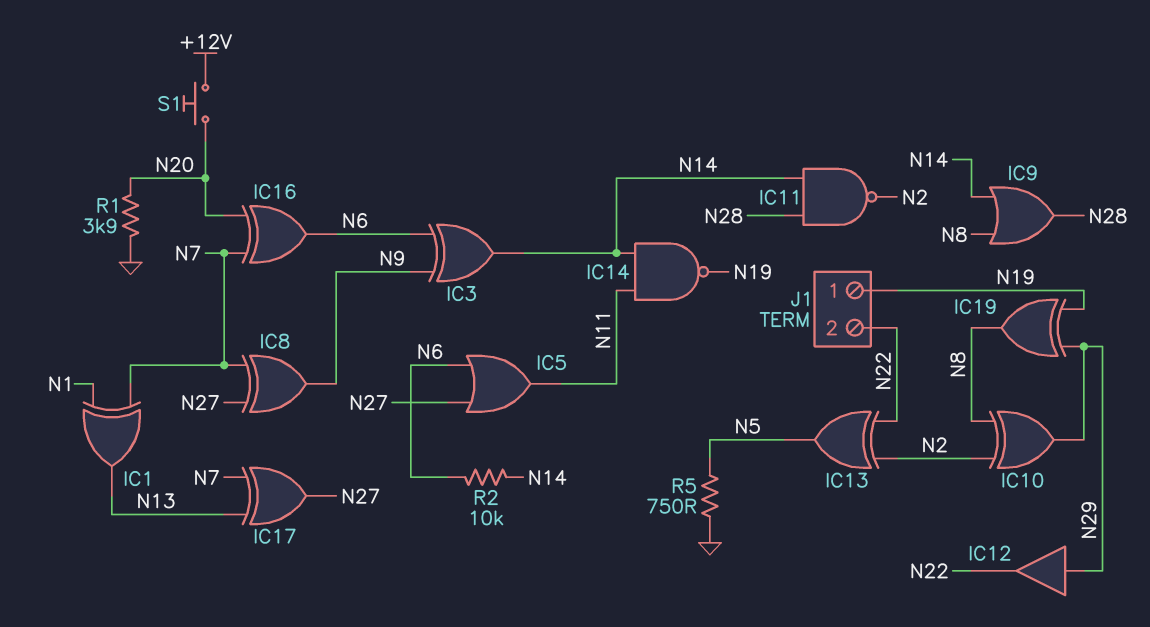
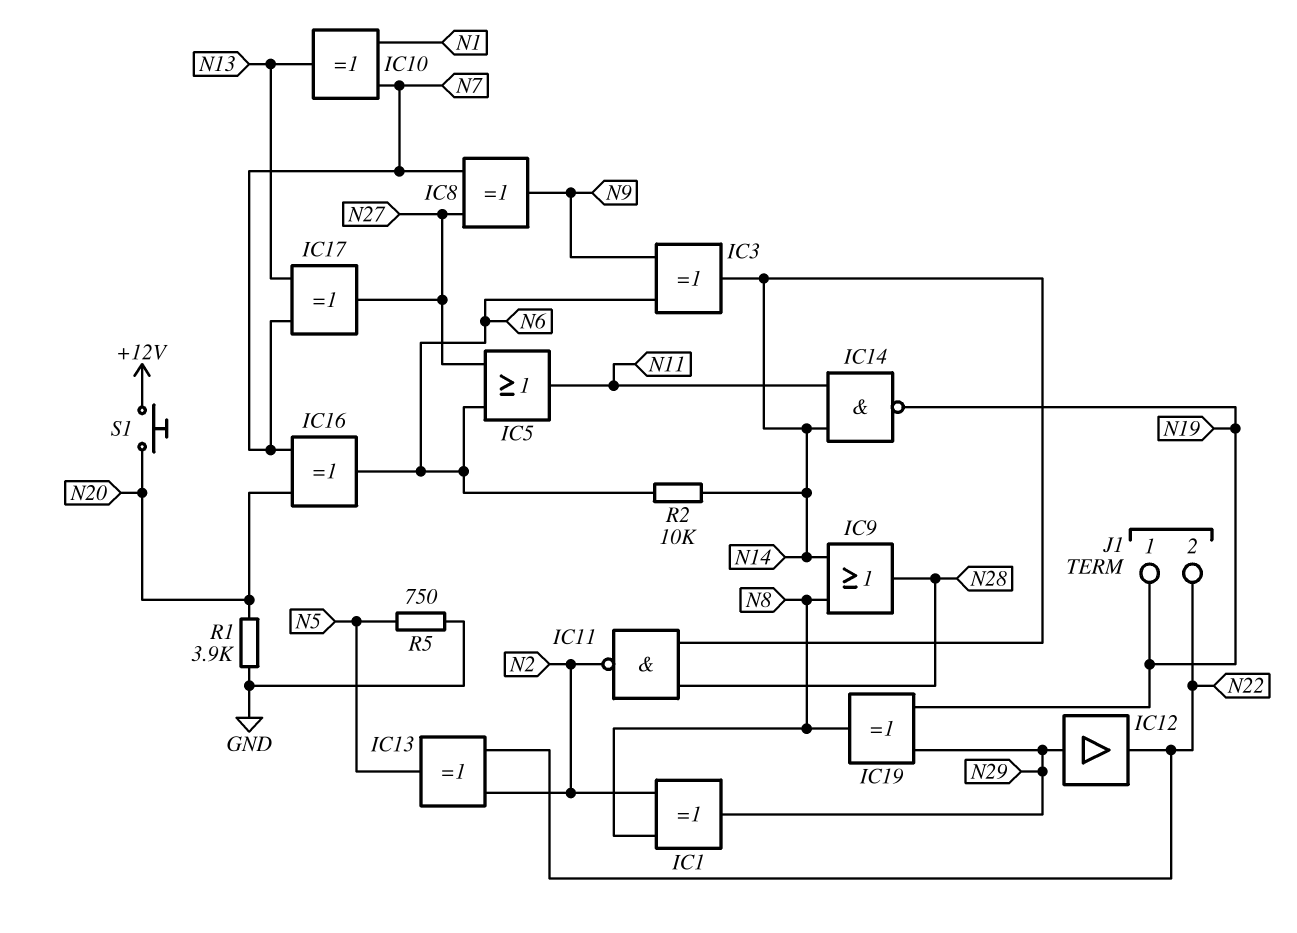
IC1: XOR (in N1, in N7, out N13) -> XOR (in N2, in N8, out N29)
IC10: XOR (in N2, in N8, out N29) -> XOR (in N1, in N7, out N13)

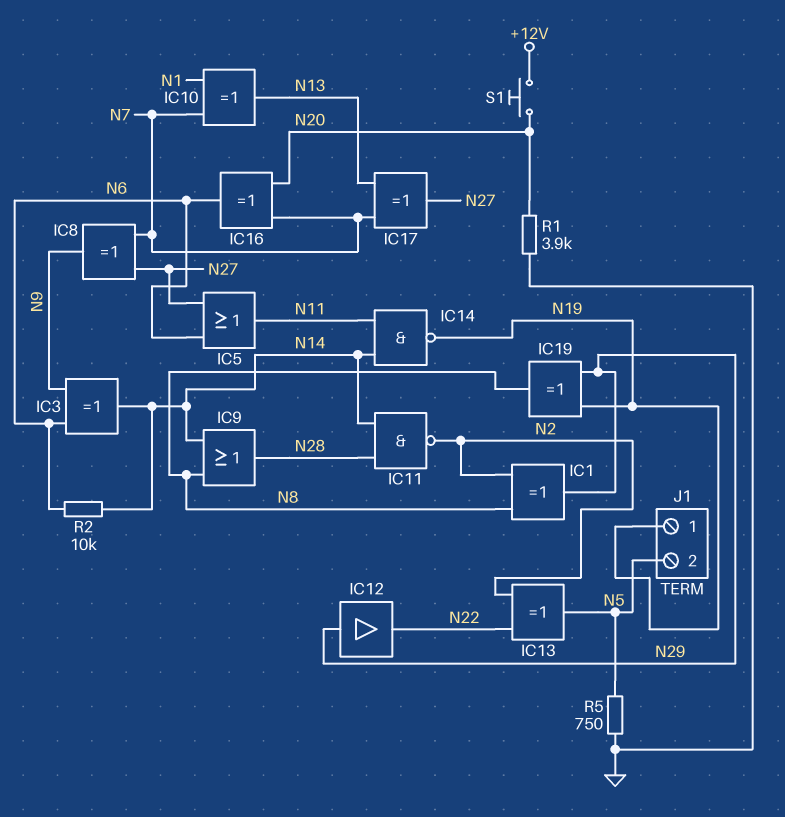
J1 pin 2: N22 -> N5

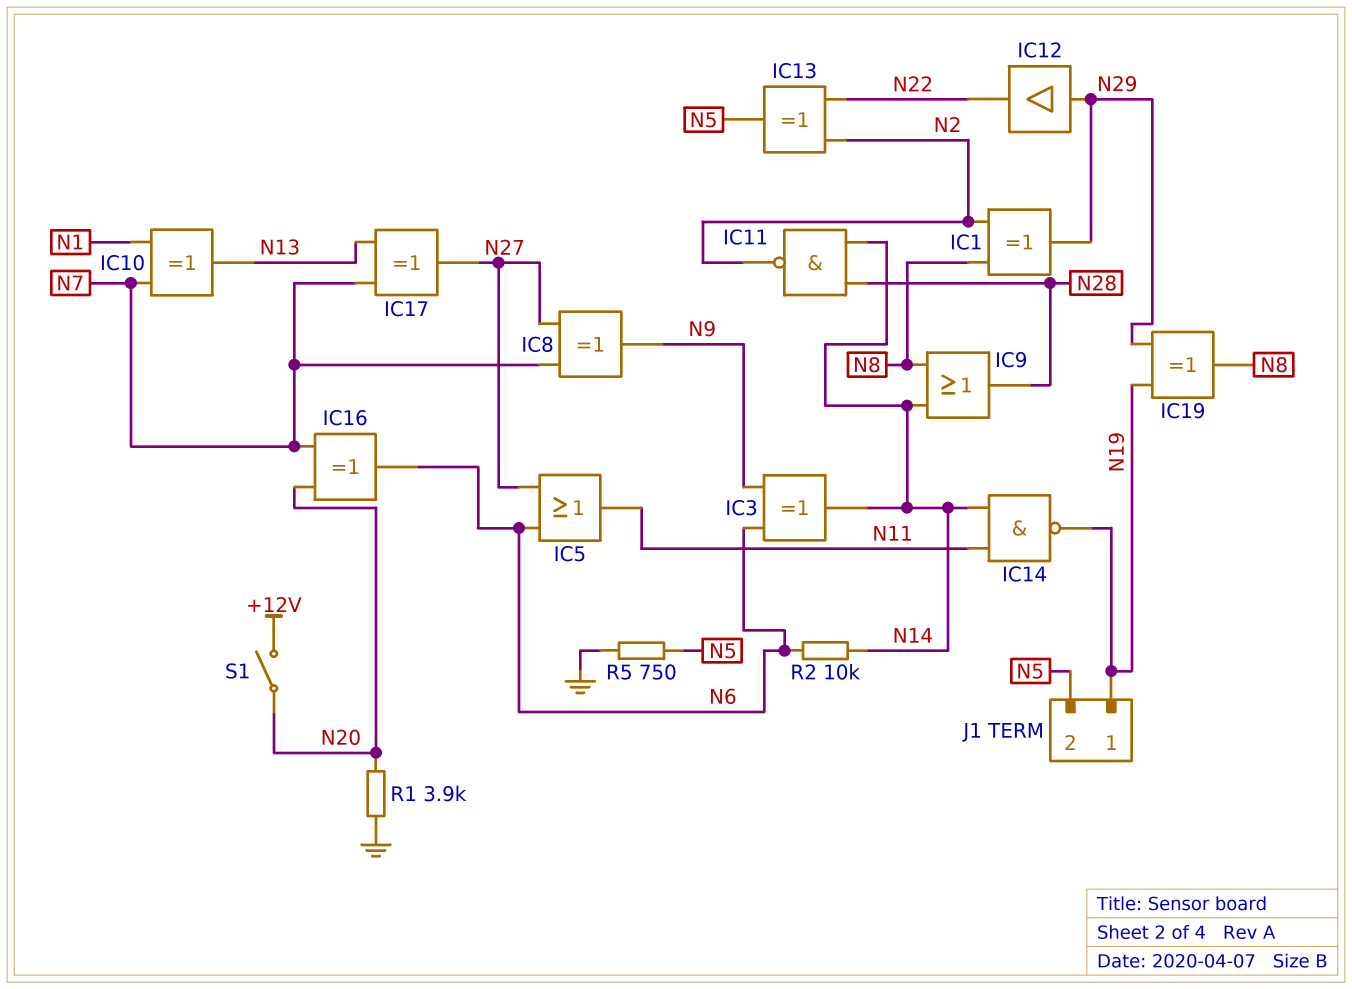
S1: button (+12V, N20) -> switch (+12V, N20)

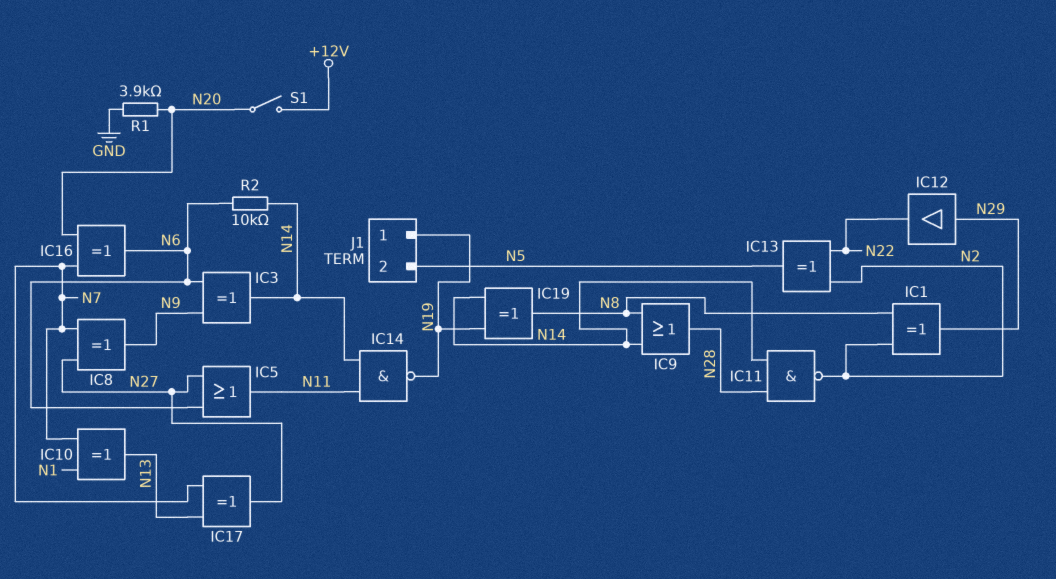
IC19: XOR (in N19, in N29, out N8) -> XOR (in N14, in N19, out N8)
R5: 750 (GND, N5) -> none

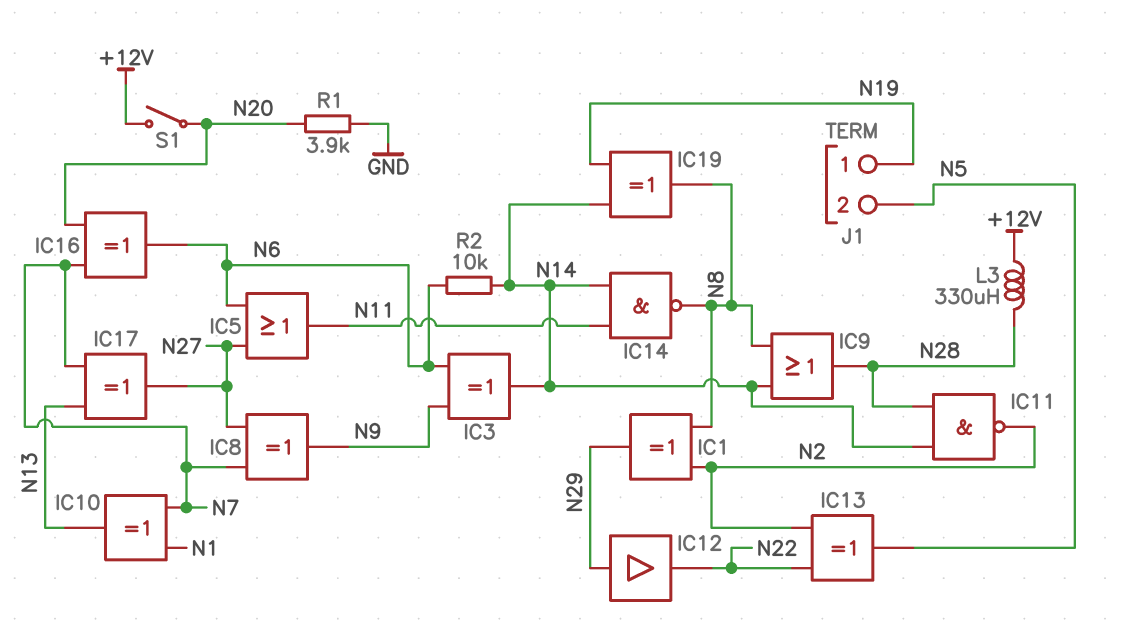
IC14: NAND (in N11, in N14, out N19) -> NAND (in N11, in N14, out N8)
L3: none -> 330uH (+12V, N28)

